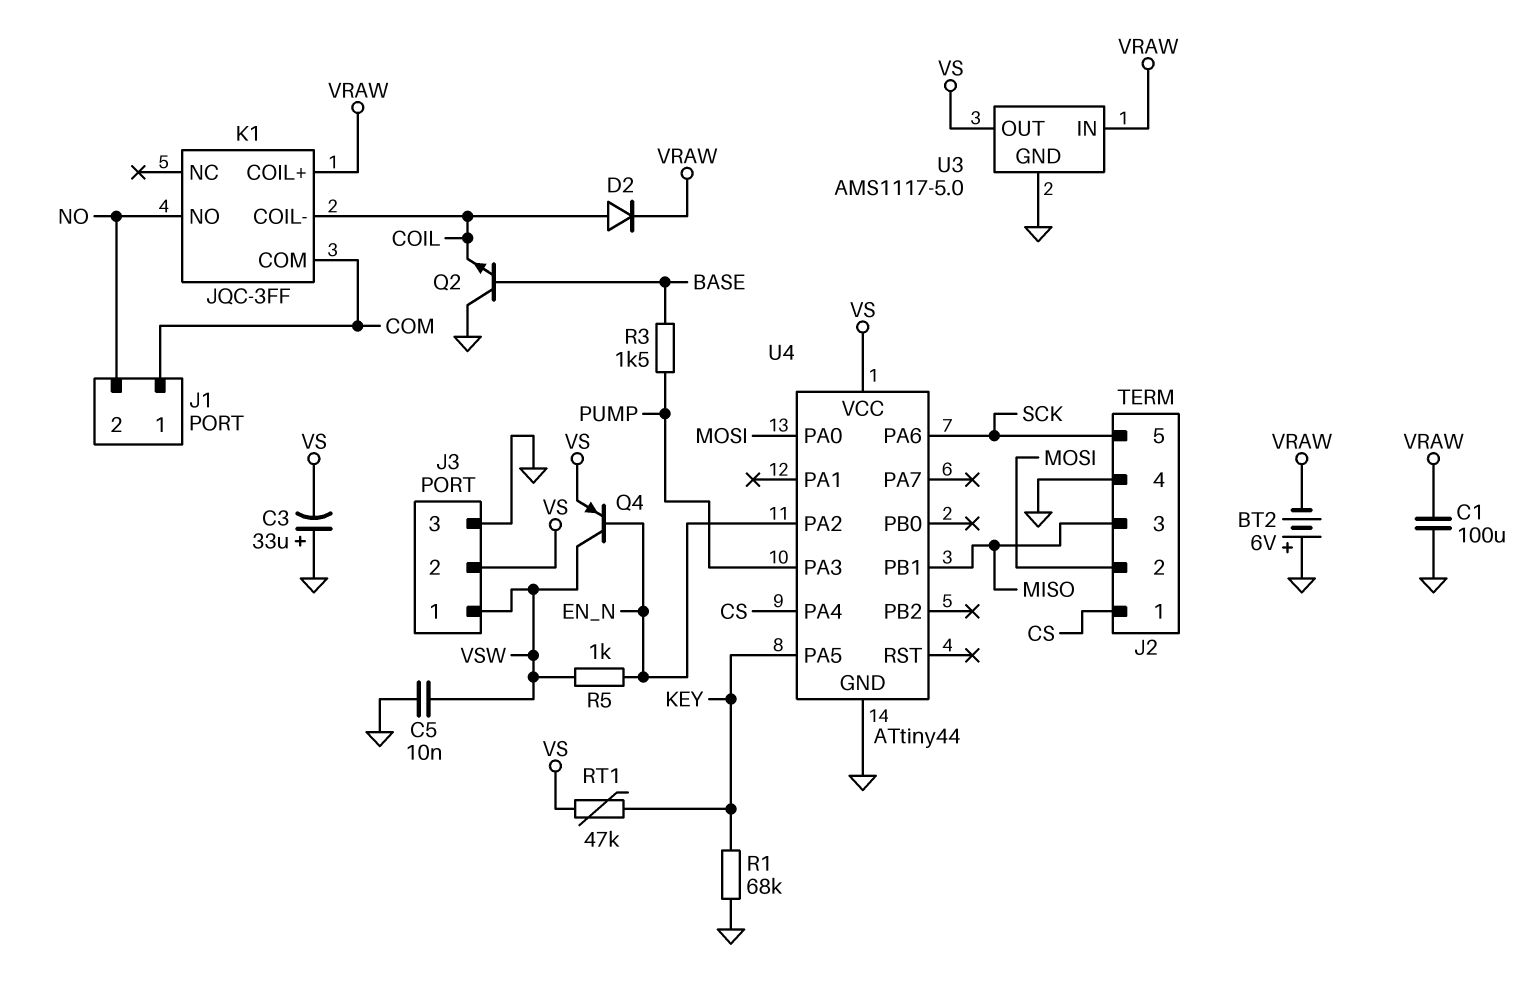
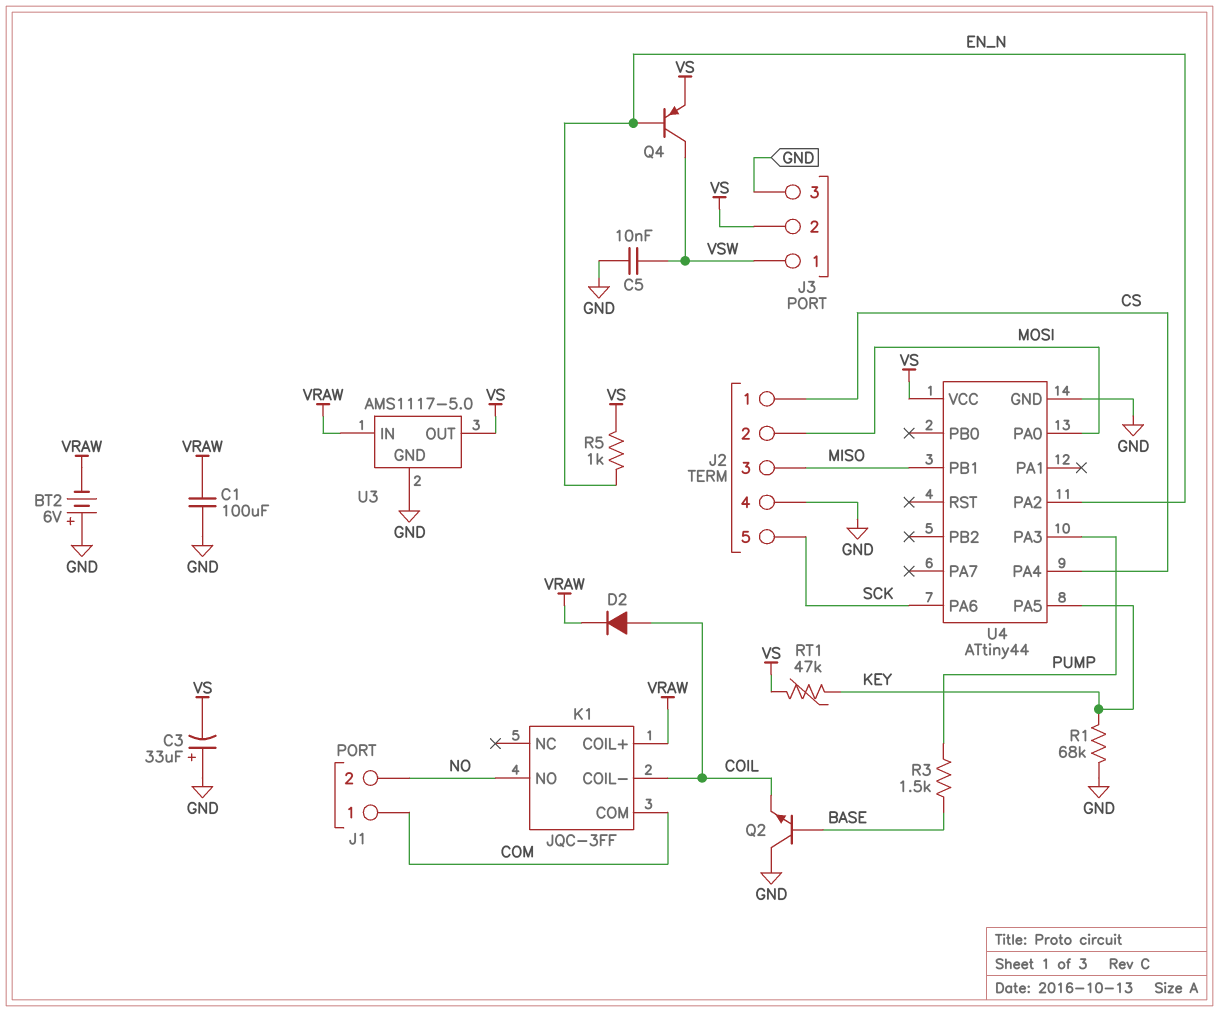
R5: 1k (EN_N, VSW) -> 1k (EN_N, VS)

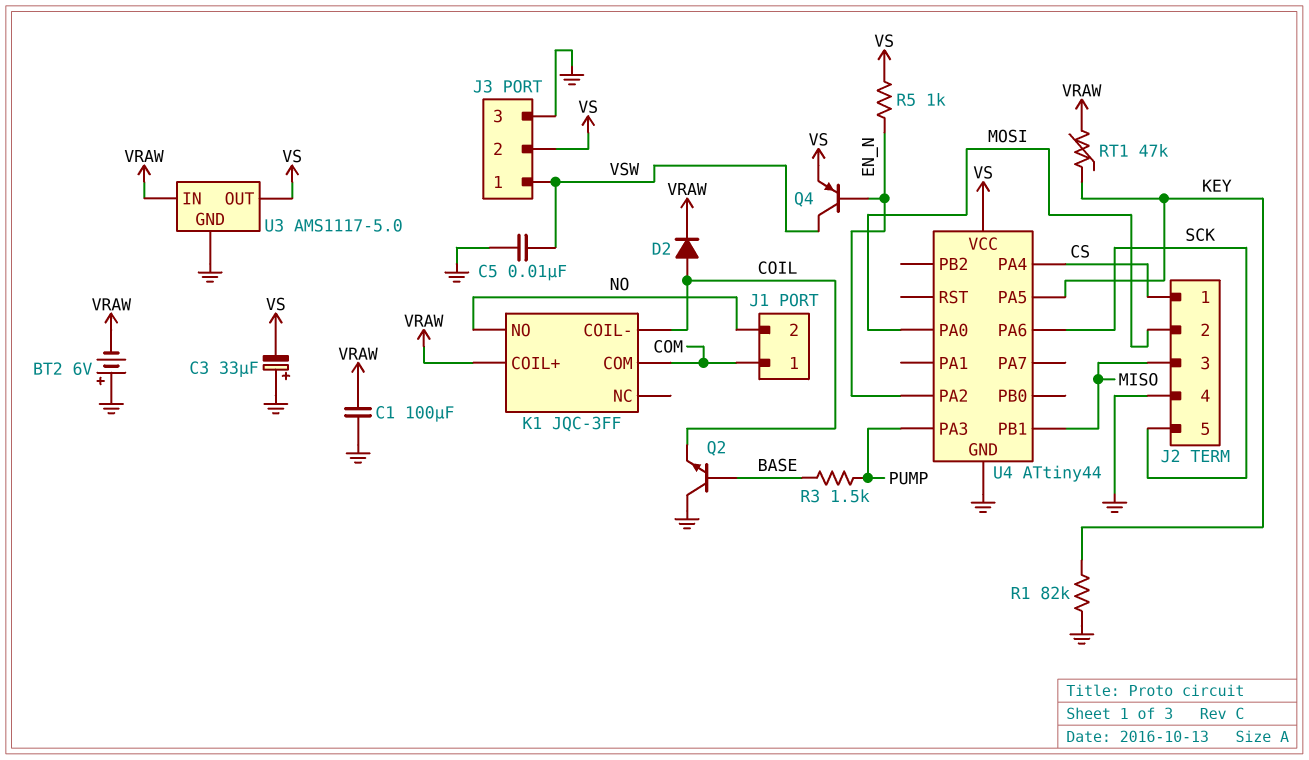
R1: 68k (GND, KEY) -> 82k (GND, KEY)
RT1: 47k (KEY, VS) -> 47k (KEY, VRAW)

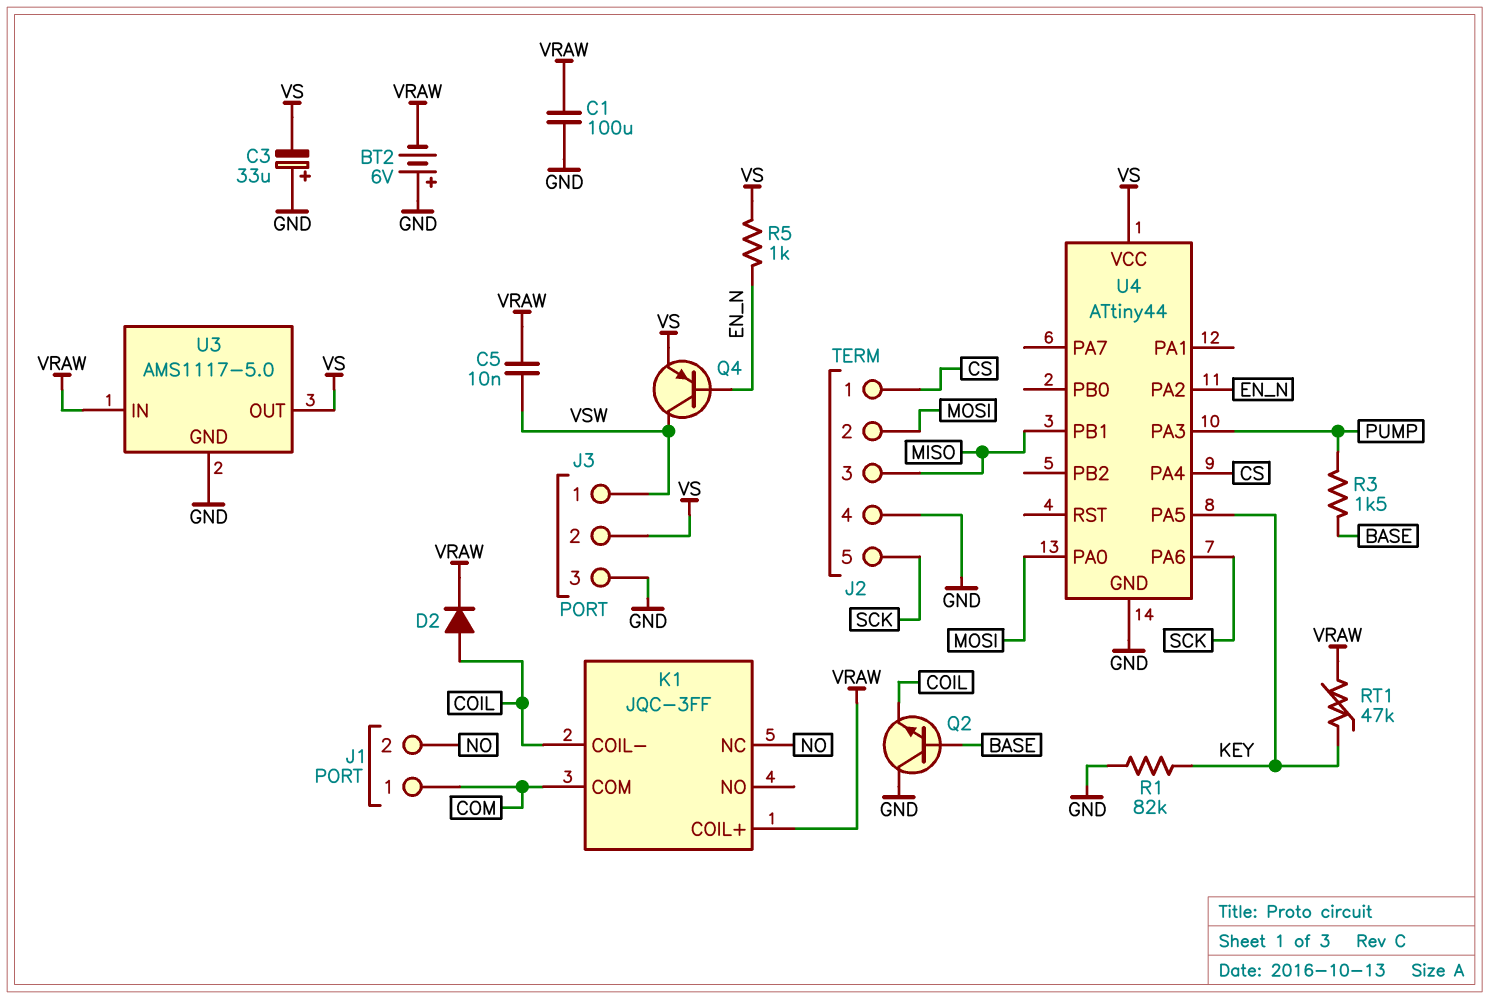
C5: 10nF (GND, VSW) -> 10nF (VRAW, VSW)
K1 pin NC: none -> NO
K1 pin NO: NO -> none

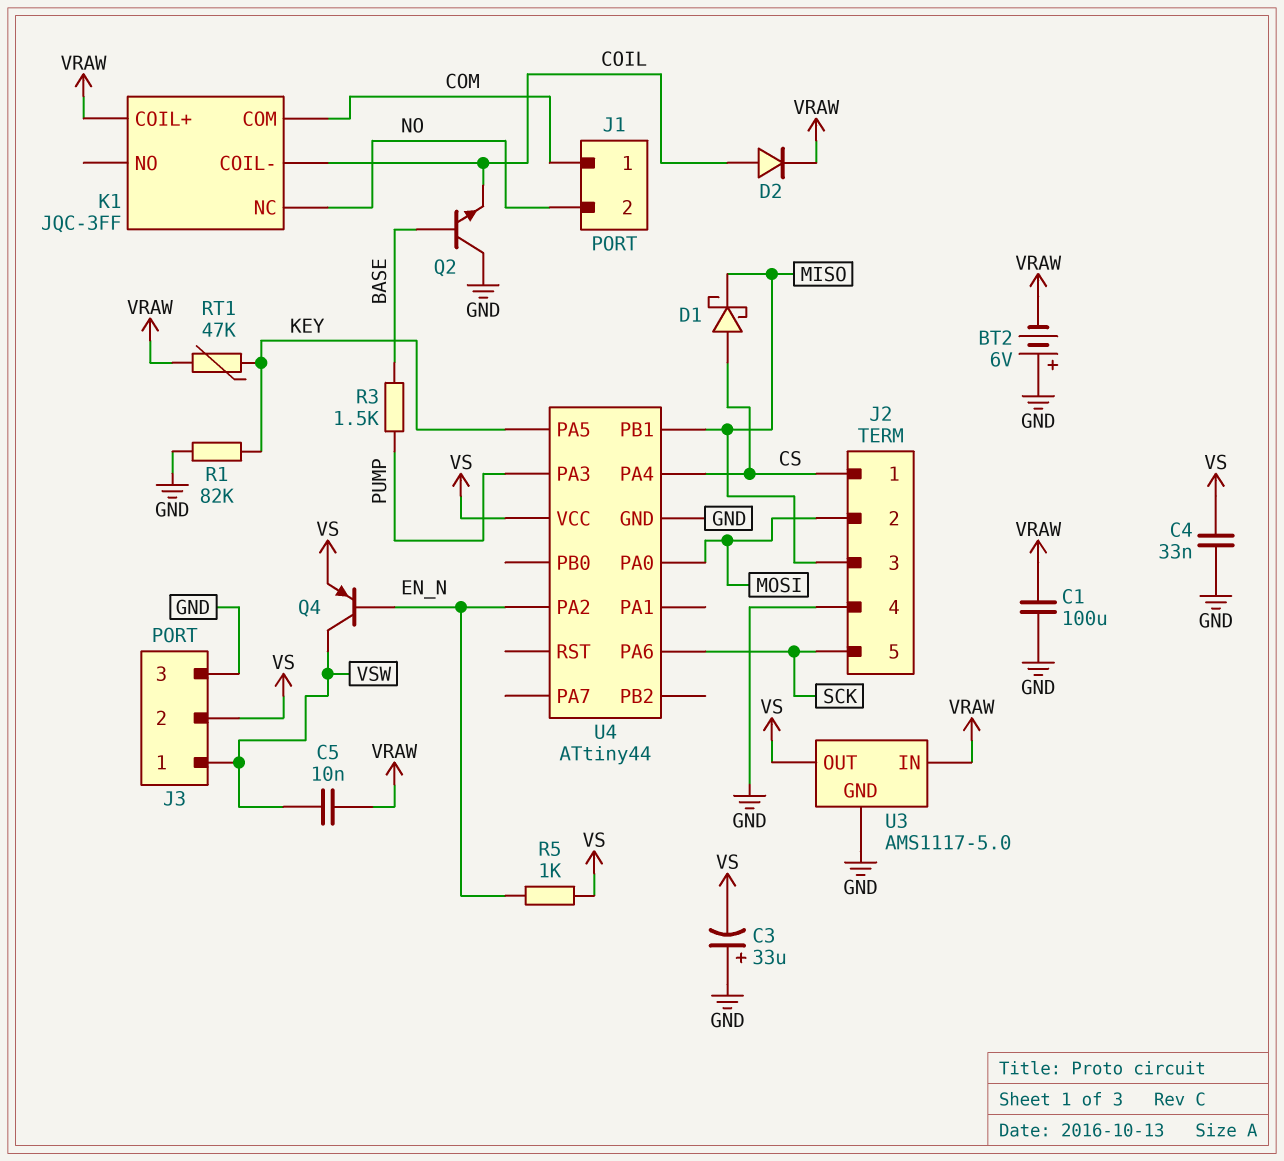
C4: none -> 33nF (GND, VS)
D1: none -> schottky (A CS, K MISO)

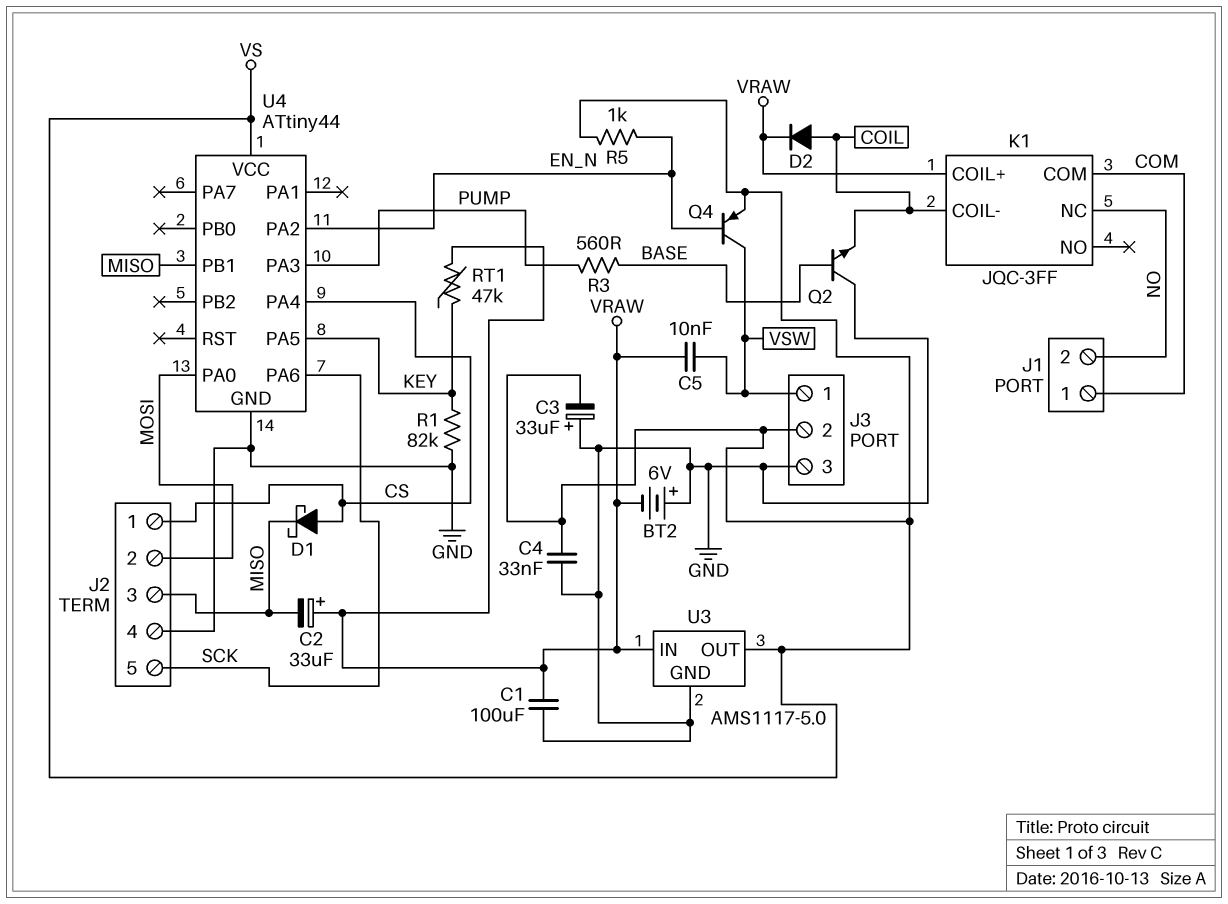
C2: none -> 33uF (plus VRAW, minus MISO)
R3: 1.5k (BASE, PUMP) -> 560 (BASE, PUMP)

